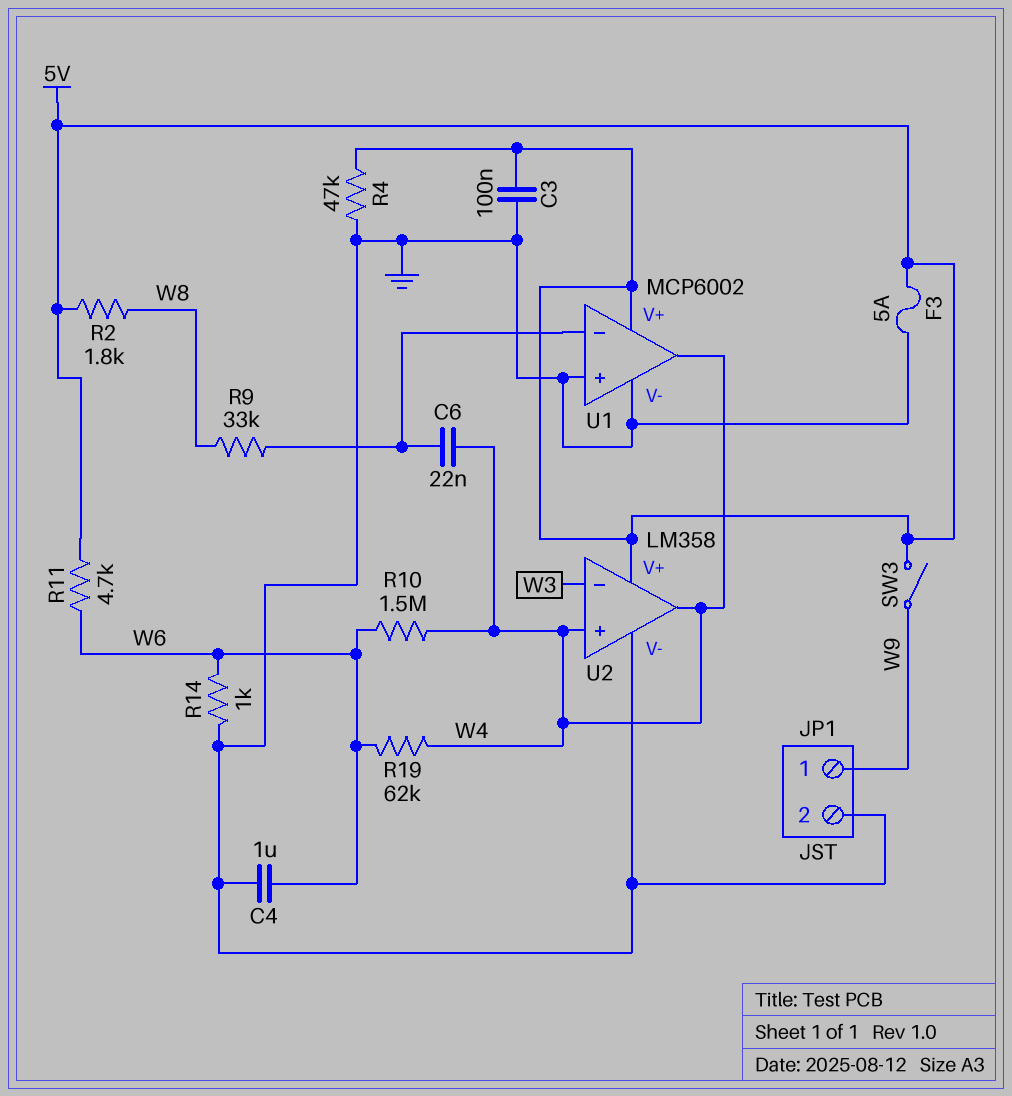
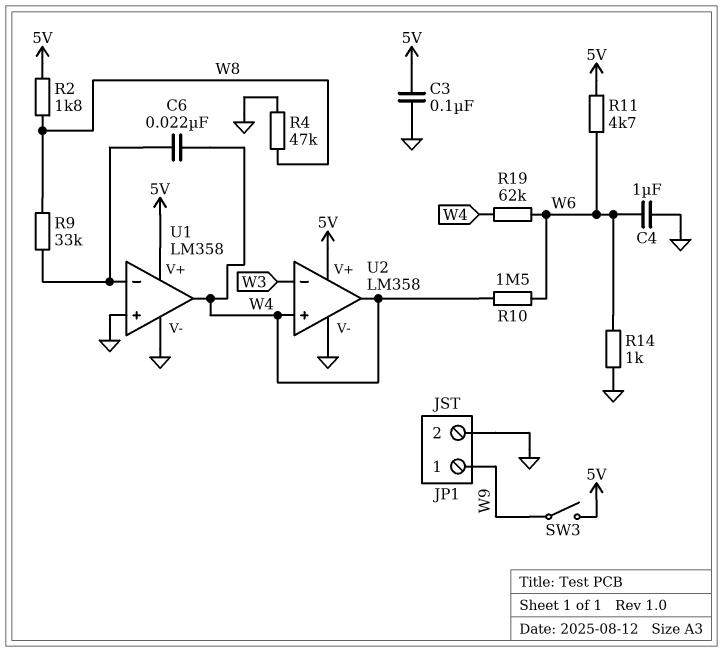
F3: 5A (5V, GND) -> none
R4: 47k (5V, GND) -> 47k (GND, W8)
U1: MCP6002 -> LM358

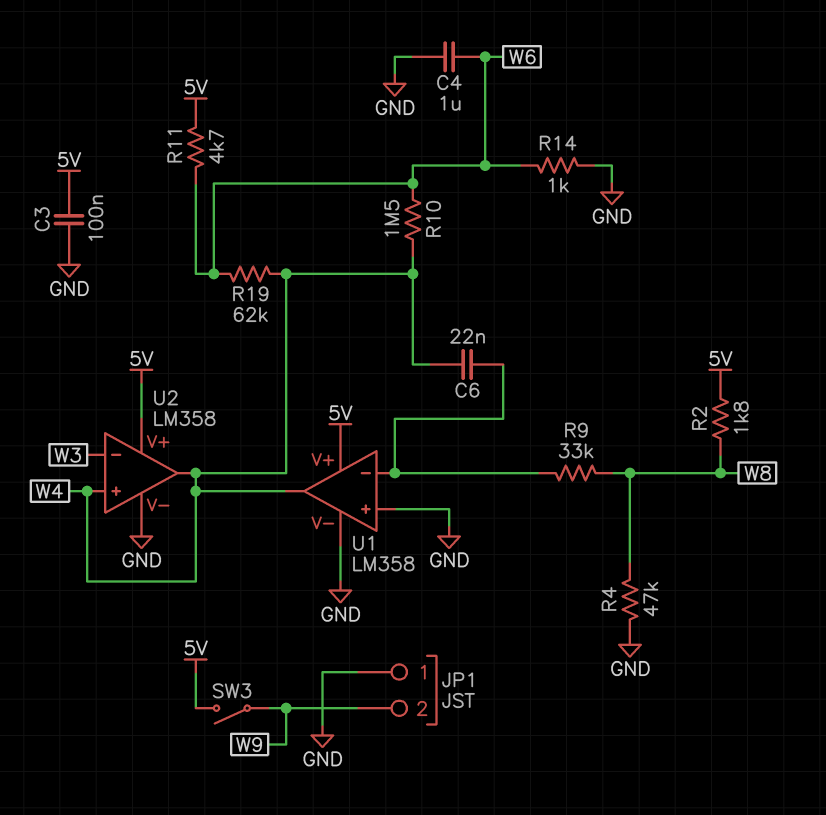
JP1 pin 1: W9 -> GND
JP1 pin 2: GND -> W9

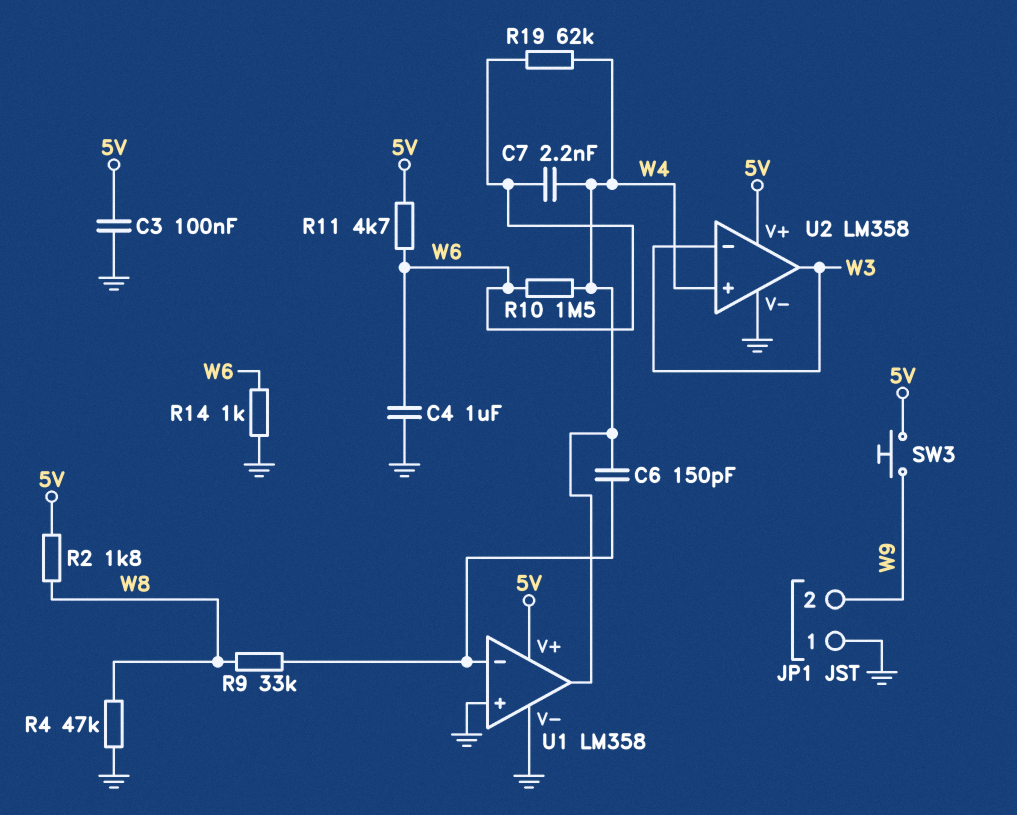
C6: 22nF (U1/in-, W4) -> 150pF (U1/in-, W4)
C7: none -> 2.2nF (W4, W6)
SW3: switch (5V, W9) -> button (5V, W9)
U2 pin out: W4 -> W3

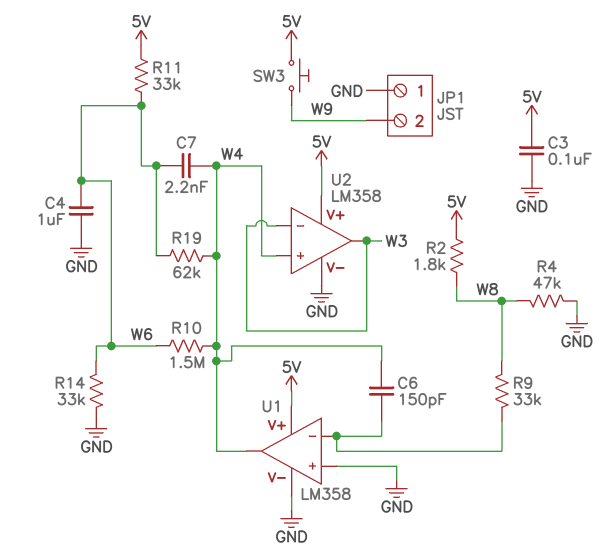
R11: 4.7k (5V, W6) -> 33k (5V, W6)
R14: 1k (GND, W6) -> 33k (GND, W6)

